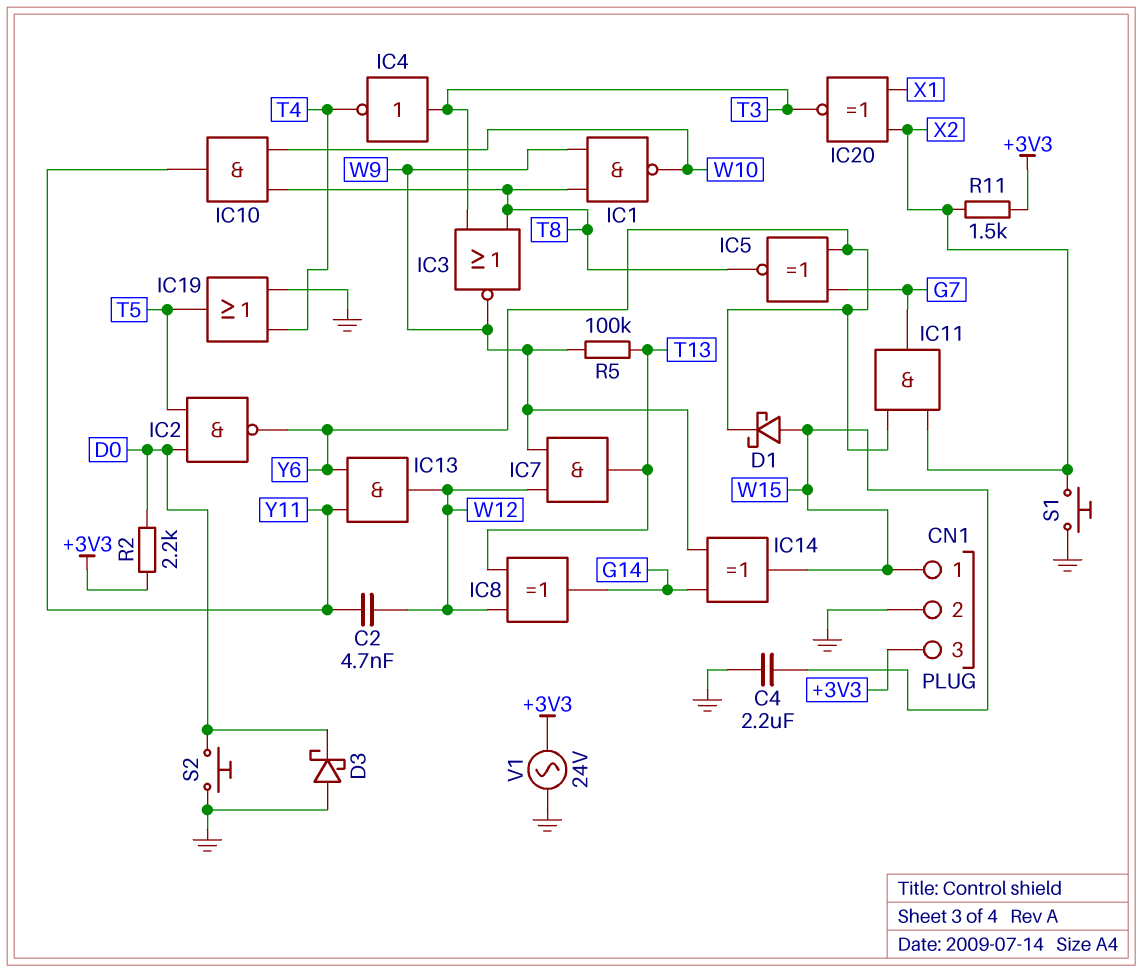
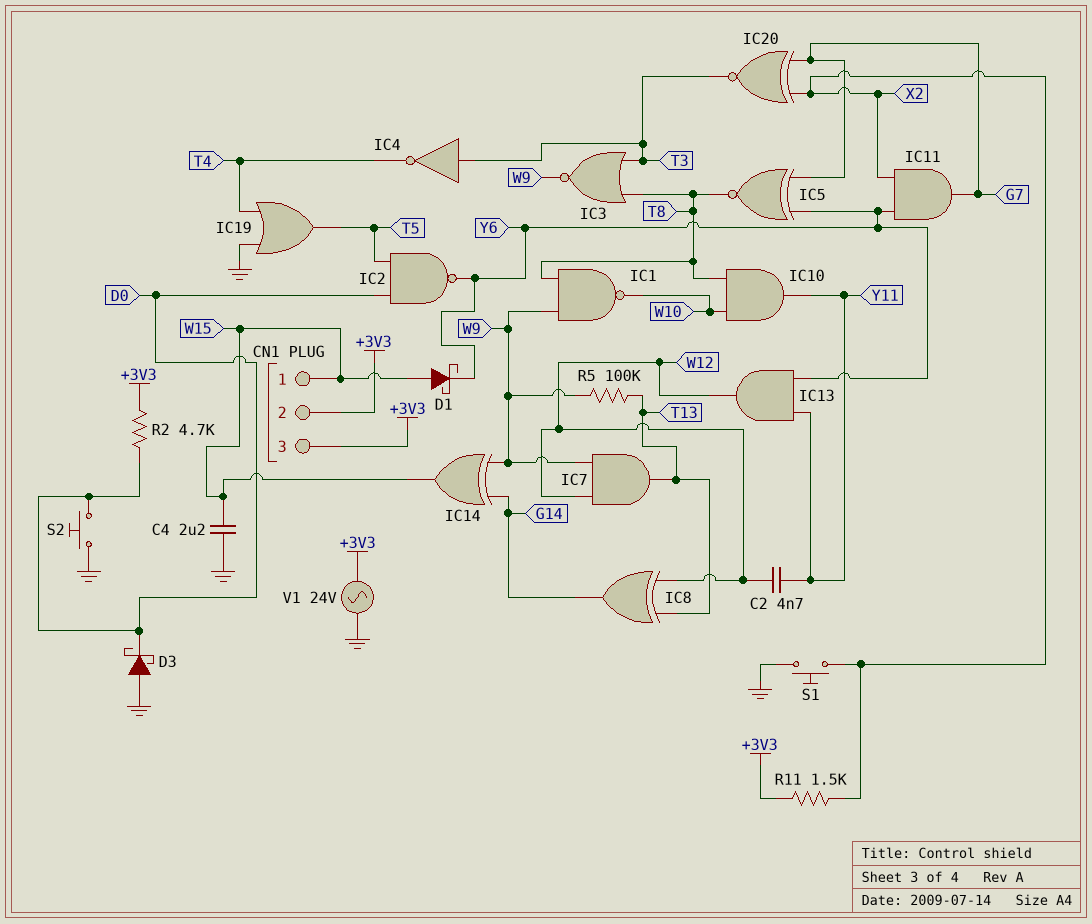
CN1 pin 2: GND -> +3V3
IC20: XNOR (in X1, in X2, out T3) -> XNOR (in G7, in X2, out T3)
R2: 2.2k (+3V3, D0) -> 4.7k (+3V3, D0)

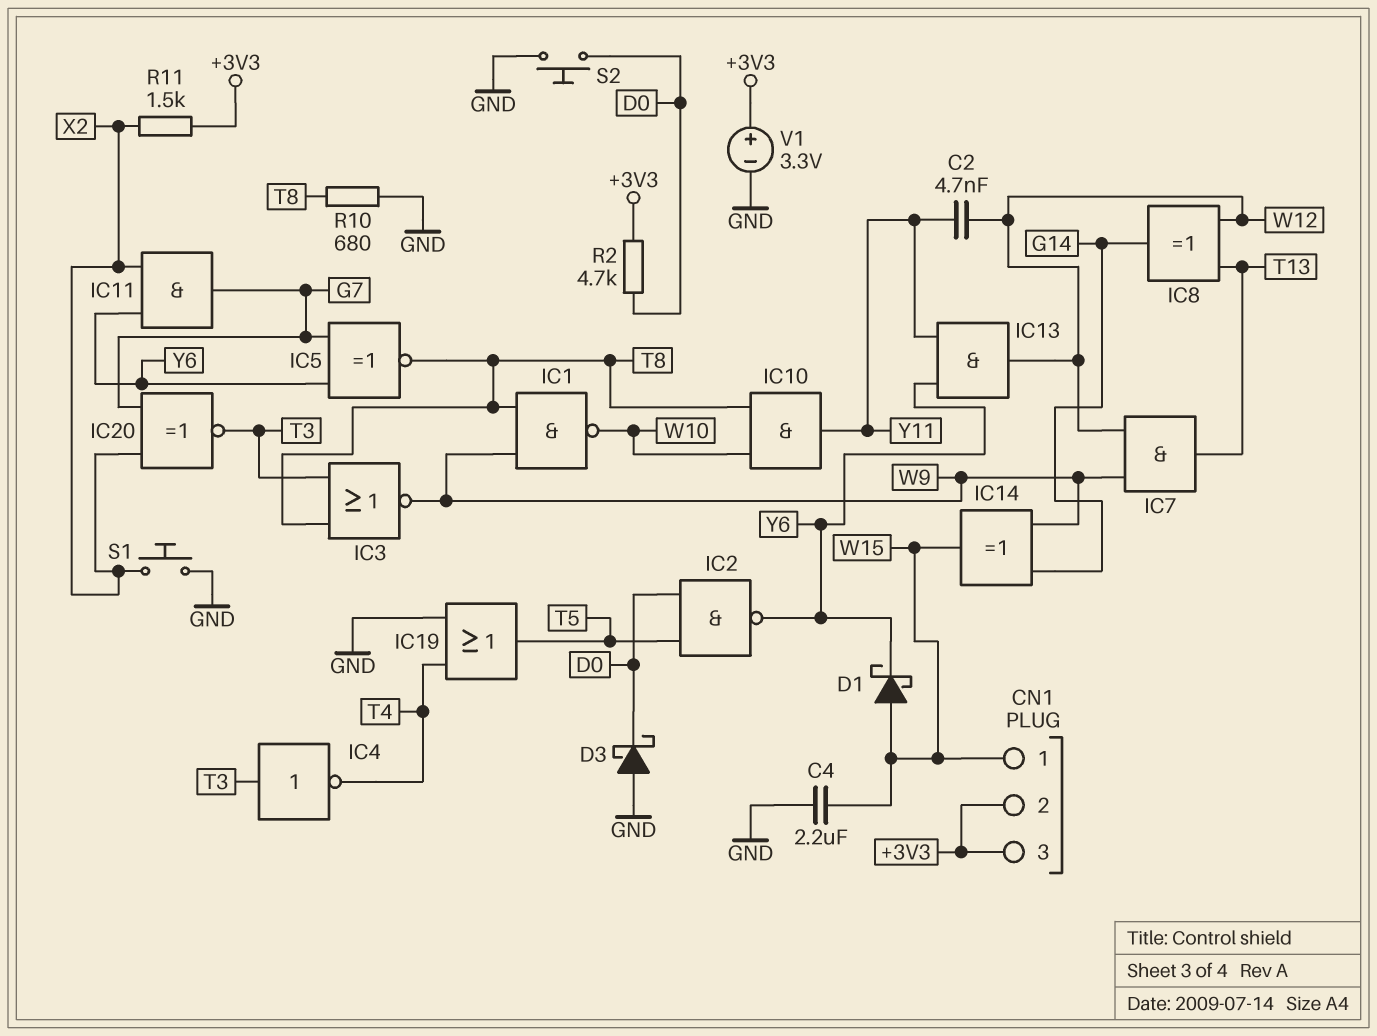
R5: 100k (T13, W9) -> none
R10: none -> 680 (GND, T8)
V1: AC 24V (+3V3, GND) -> 3.3V (plus +3V3, minus GND)

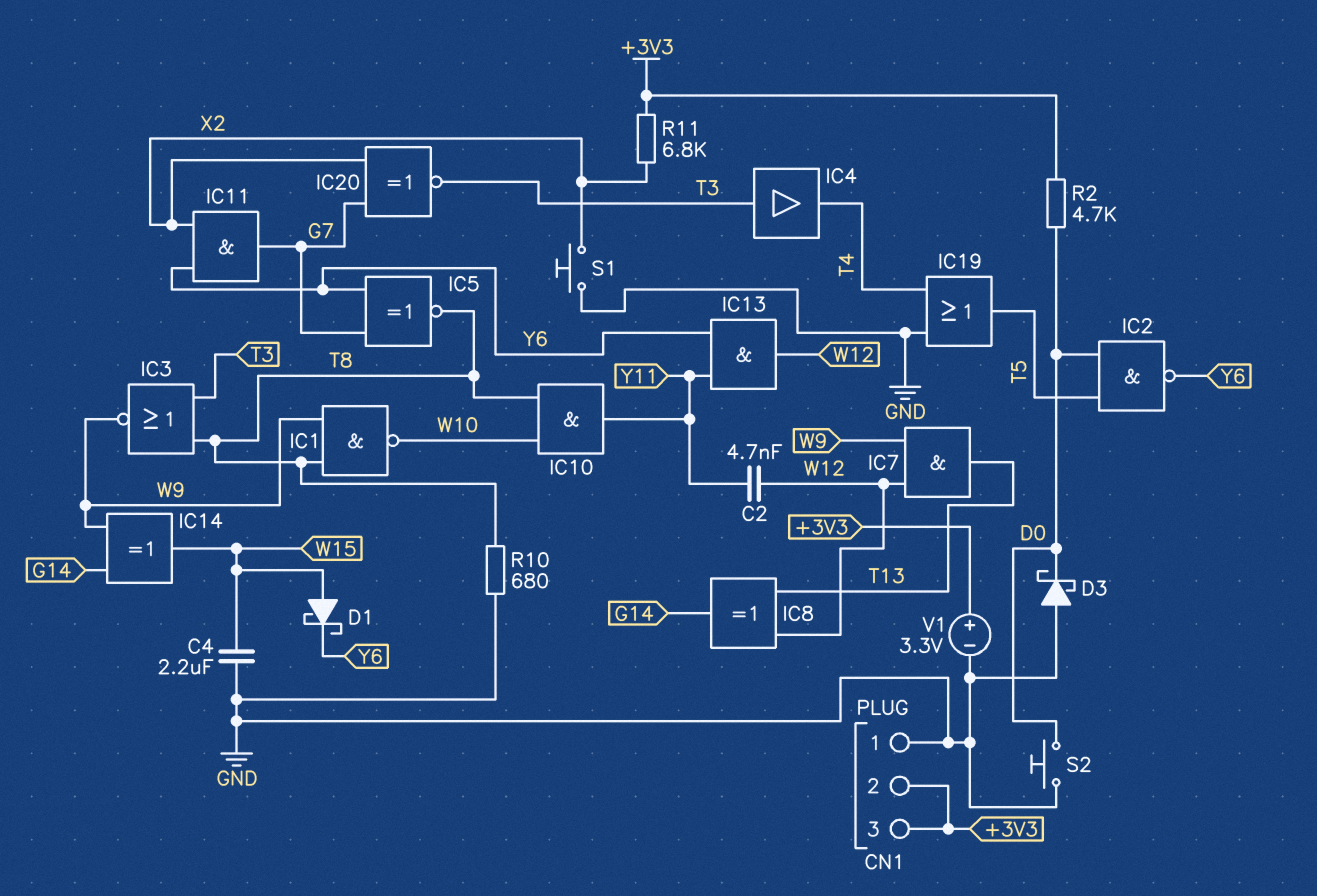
CN1 pin 1: W15 -> GND
IC4: NOT (in T3, out T4) -> buffer (in T3, out T4)
R11: 1.5k (+3V3, X2) -> 6.8k (+3V3, X2)

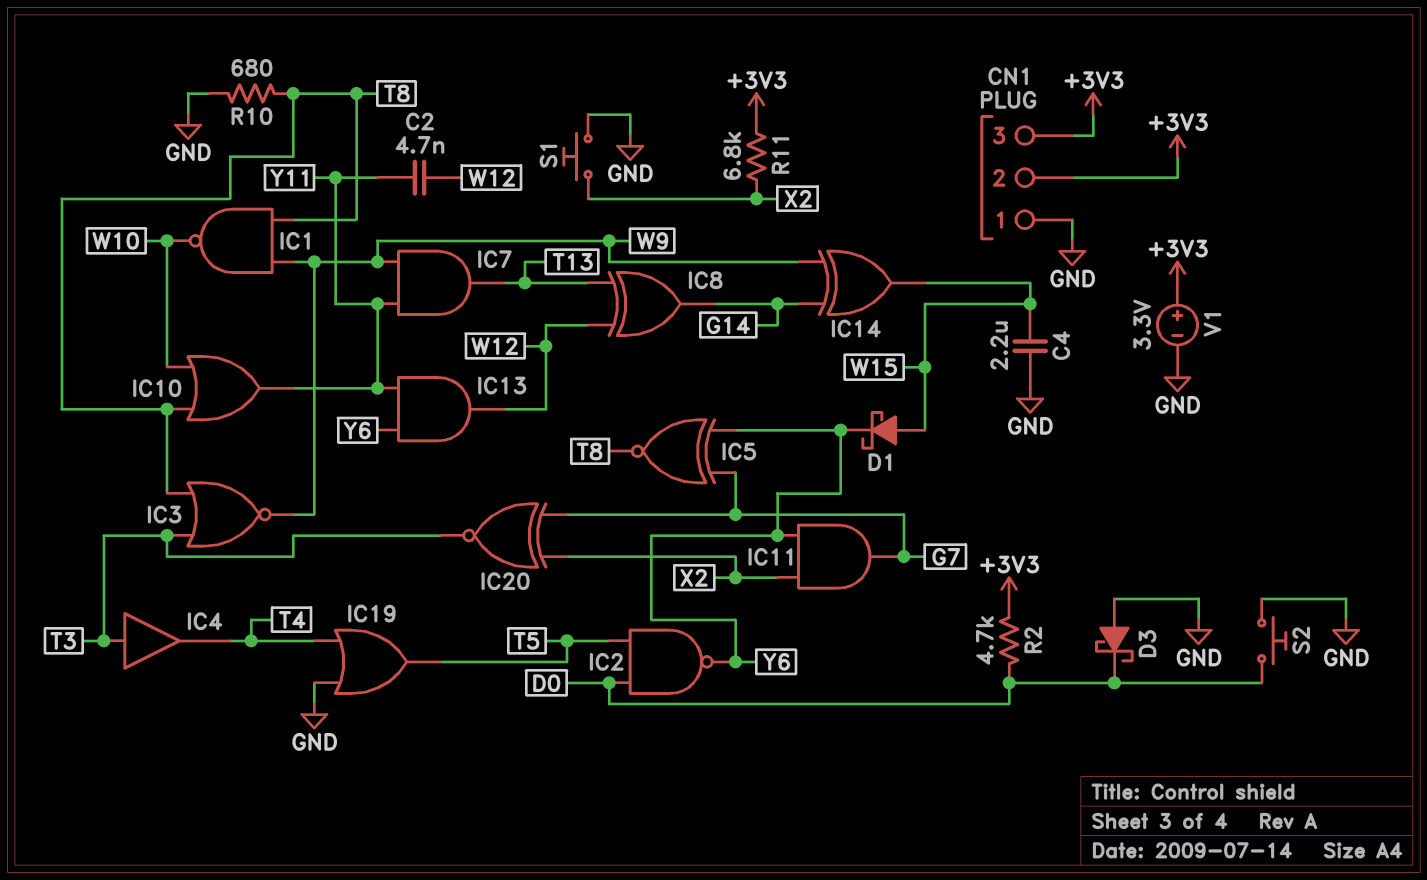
IC7: AND (in W9, in W12, out T13) -> AND (in W9, in Y11, out T13)
IC10: AND (in T8, in W10, out Y11) -> OR (in T8, in W10, out Y11)

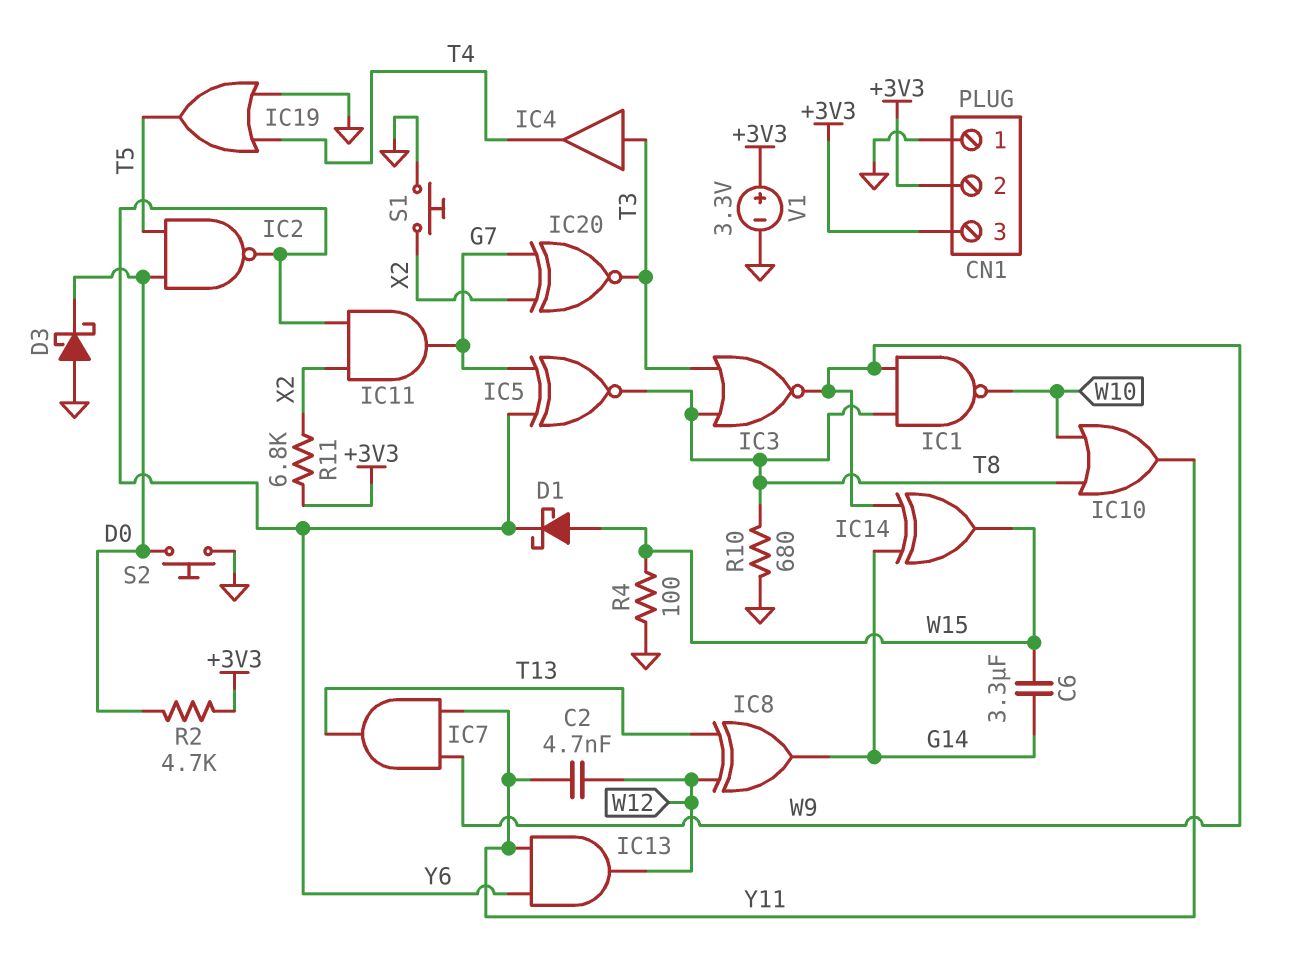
C4: 2.2uF (GND, W15) -> none
C6: none -> 3.3uF (G14, W15)
R4: none -> 100 (GND, W15)

